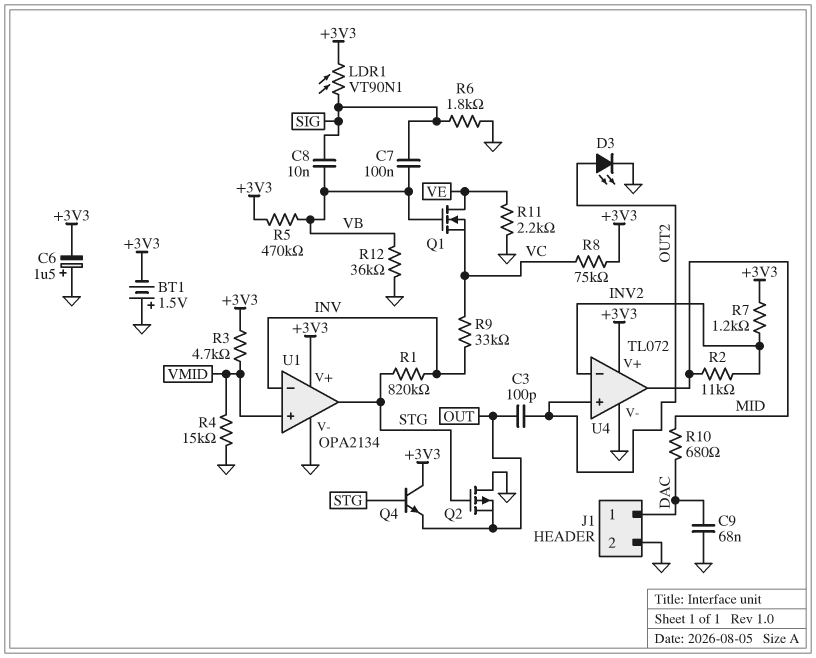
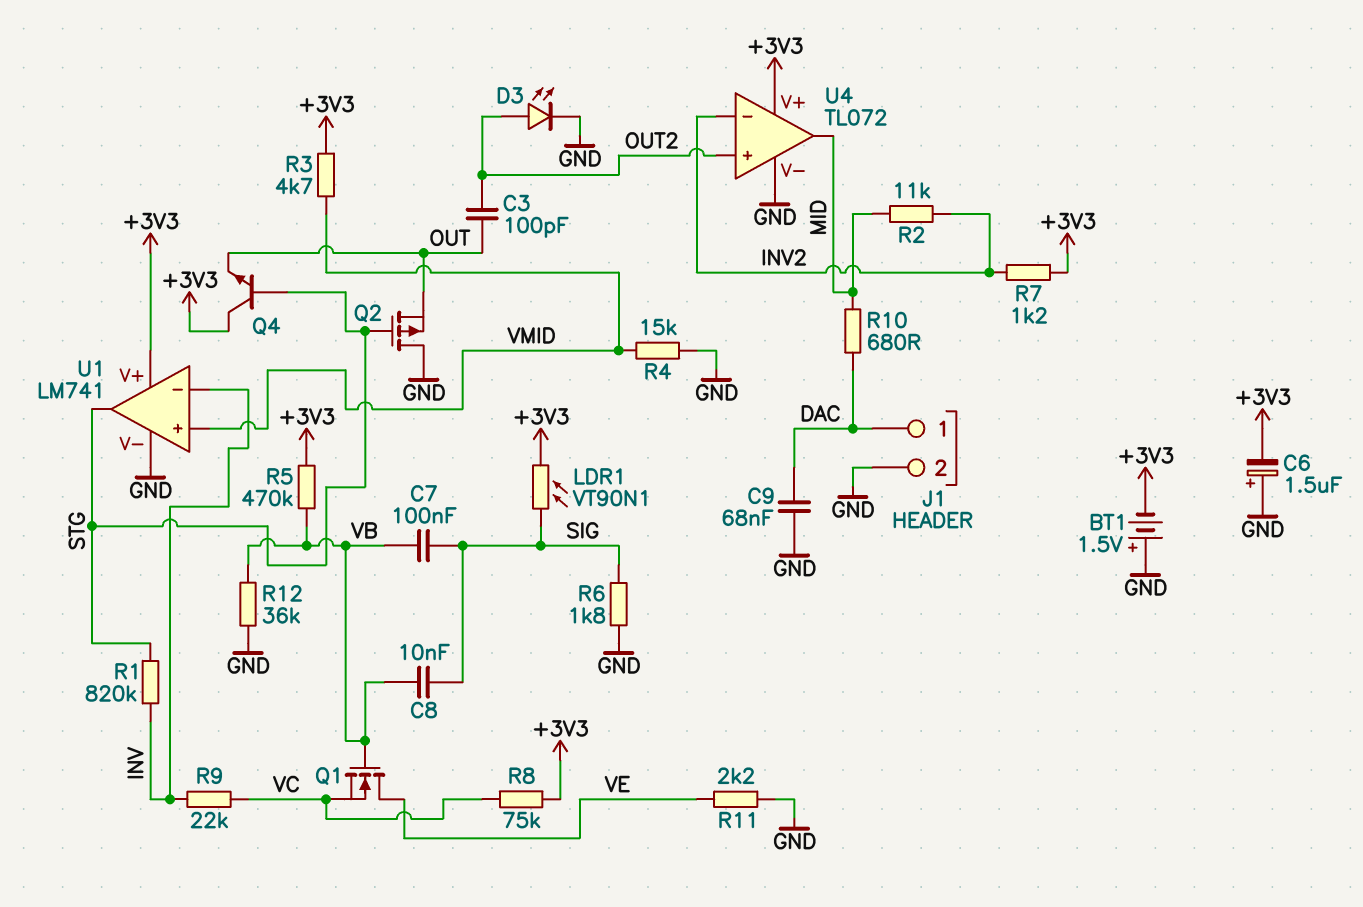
R9: 33k (INV, VC) -> 22k (INV, VC)
U1: OPA2134 -> LM741

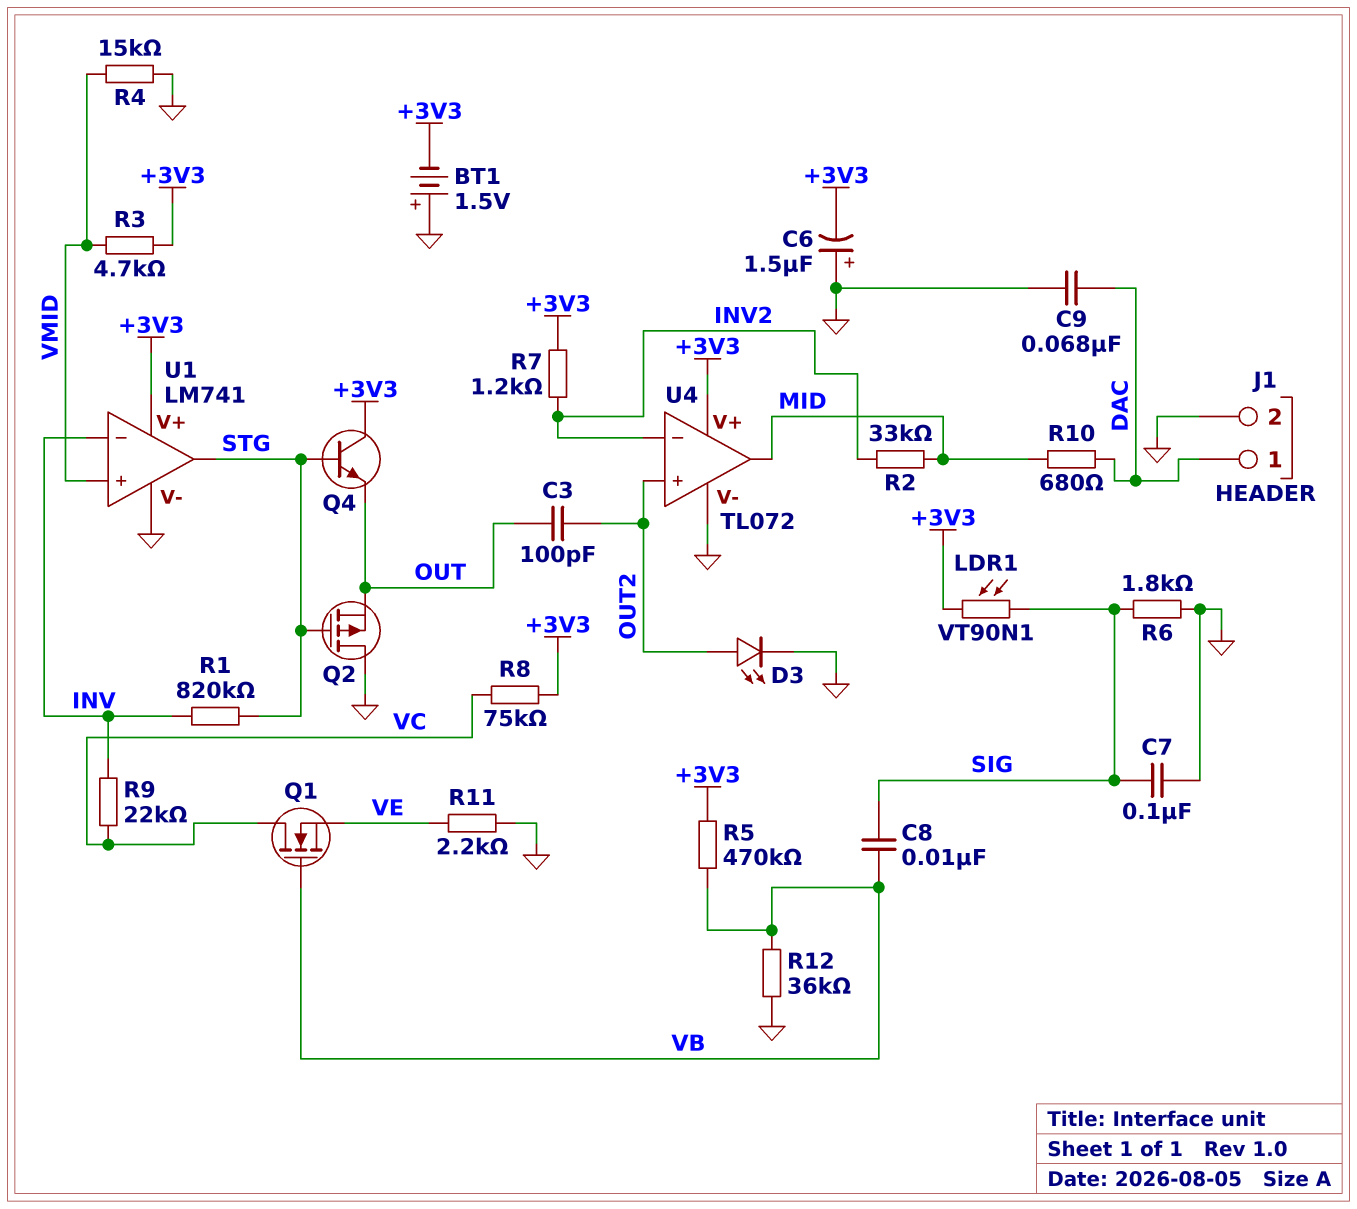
C7: 100nF (SIG, VB) -> 100nF (GND, SIG)
Q1: NMOS (G VB, D VE, S VC) -> NMOS (G VB, D VC, S VE)
R2: 11k (INV2, MID) -> 33k (INV2, MID)

